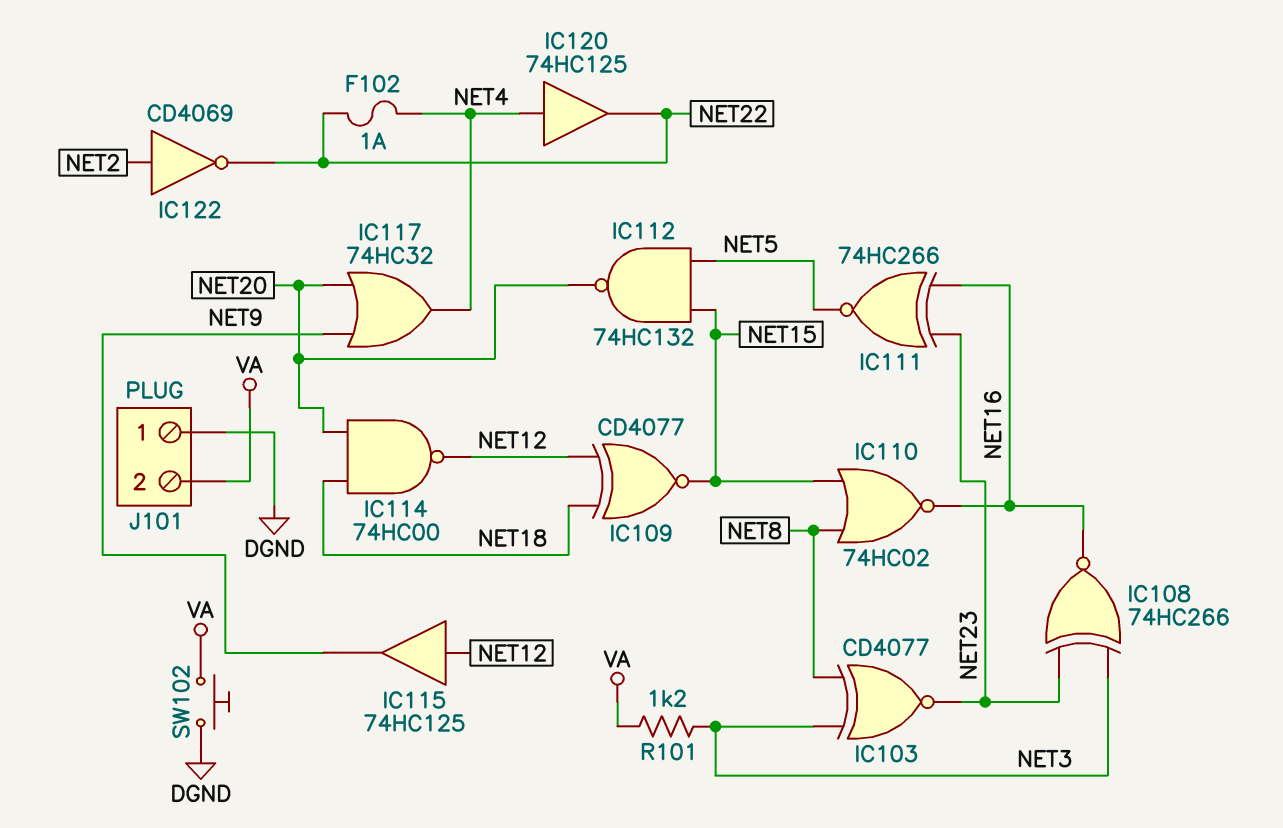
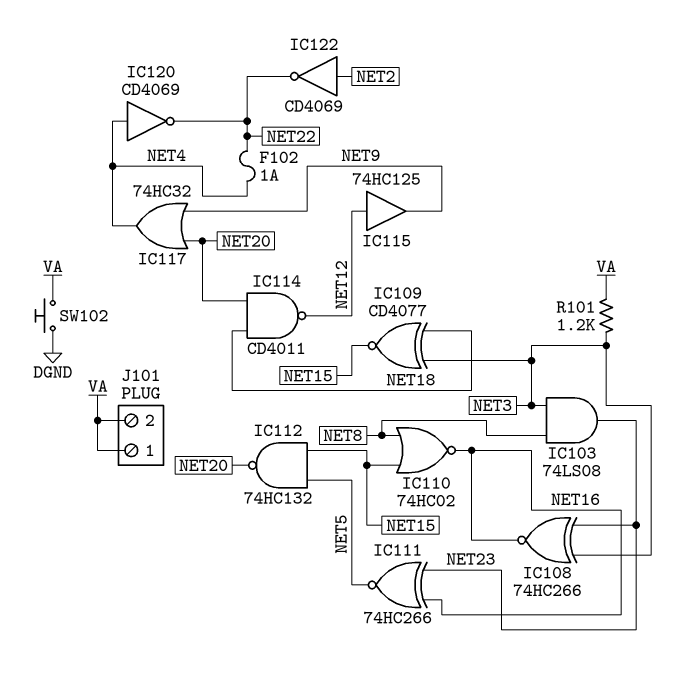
IC103: XNOR CD4077 (in NET3, in NET8, out NET23) -> AND 74LS08 (in NET3, in NET8, out NET23)
IC109: XNOR CD4077 (in NET12, in NET18, out NET15) -> XNOR CD4077 (in NET3, in NET18, out NET15)
IC114: NAND 74HC00 (in NET18, in NET20, out NET12) -> NAND CD4011 (in NET18, in NET20, out NET12)
IC120: buffer 74HC125 (in NET4, out NET22) -> NOT CD4069 (in NET4, out NET22)
J101 pin 1: DGND -> VA

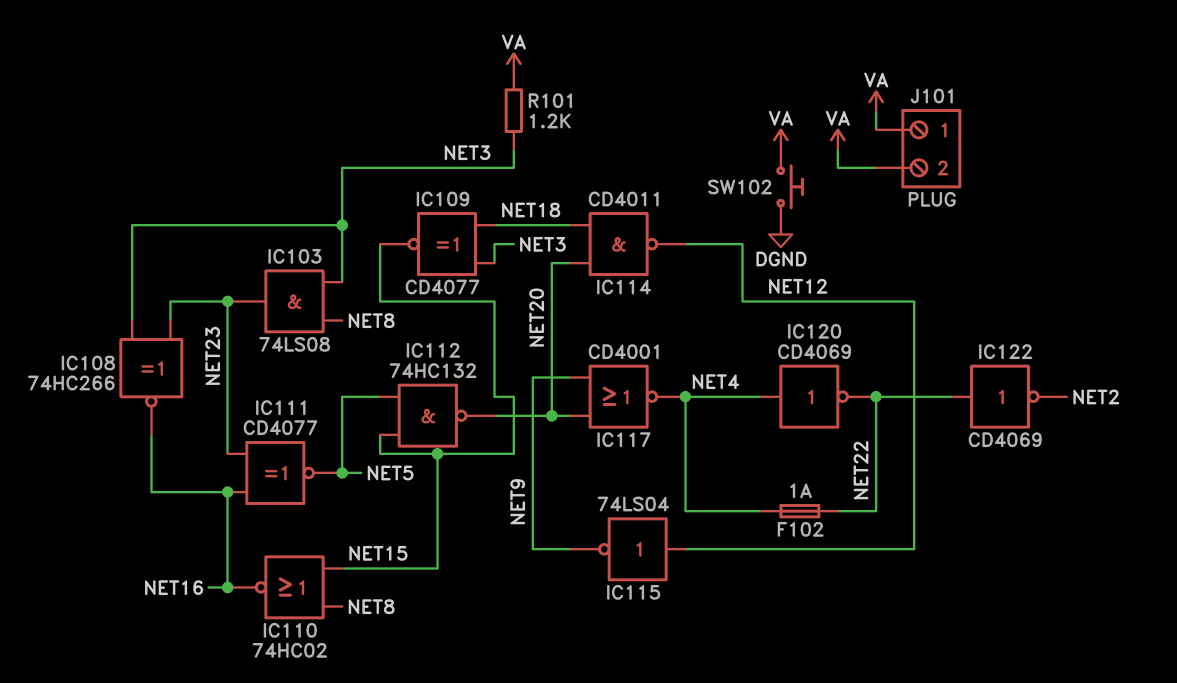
IC111: XNOR 74HC266 (in NET16, in NET23, out NET5) -> XNOR CD4077 (in NET16, in NET23, out NET5)
IC115: buffer 74HC125 (in NET12, out NET9) -> NOT 74LS04 (in NET12, out NET9)
IC117: OR 74HC32 (in NET9, in NET20, out NET4) -> NOR CD4001 (in NET9, in NET20, out NET4)
IC122: NOT CD4069 (in NET2, out NET22) -> NOT CD4069 (in NET22, out NET2)

